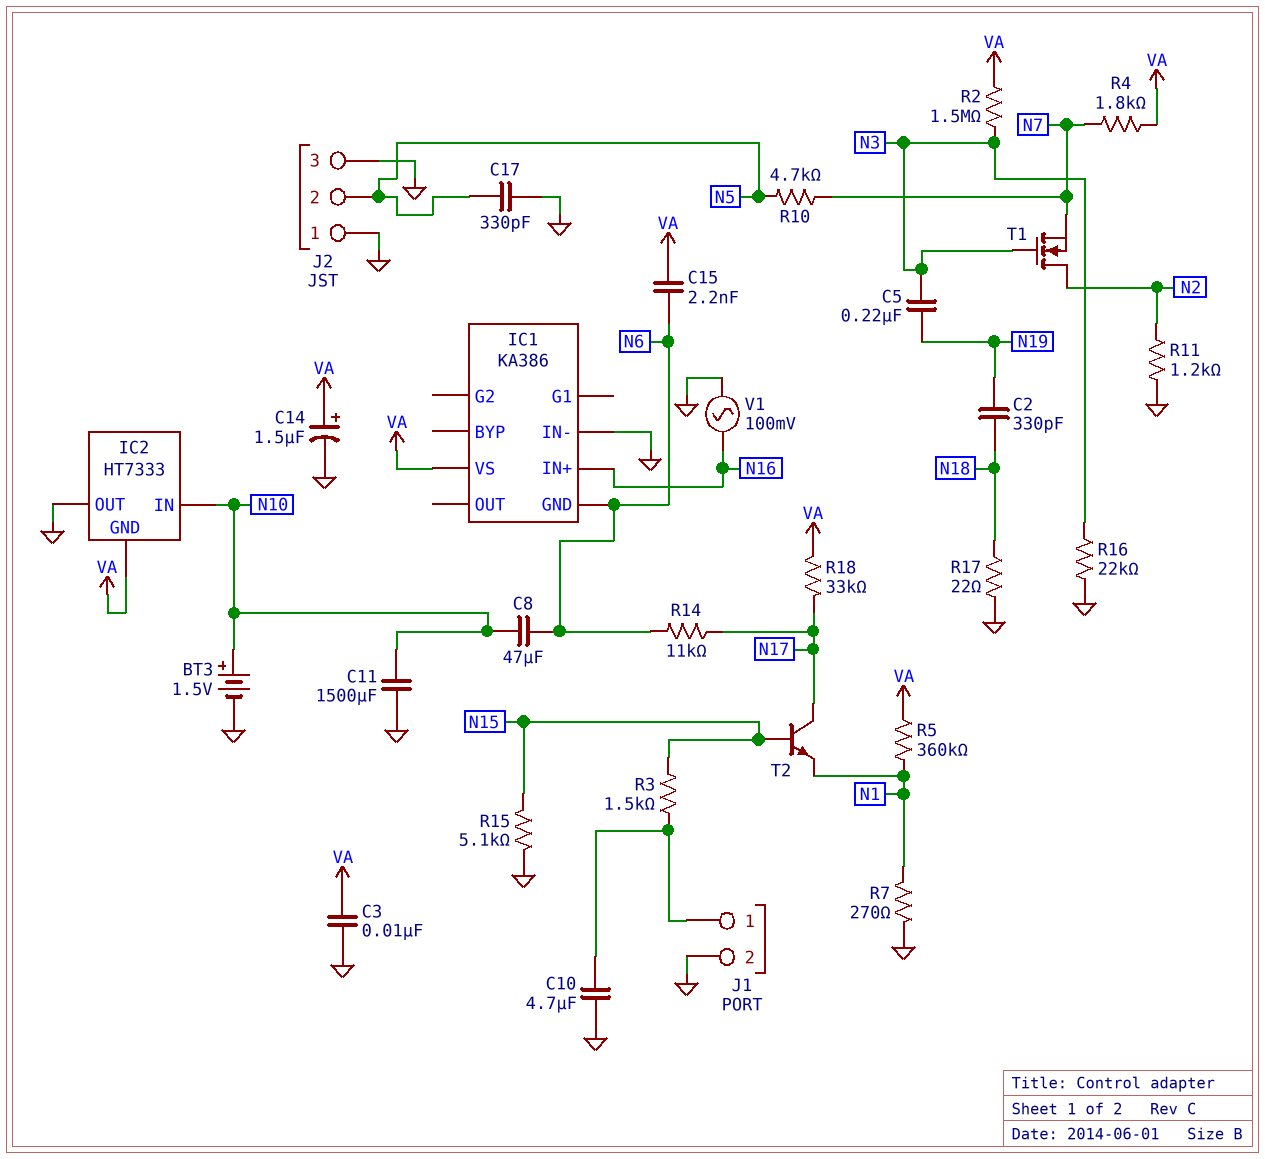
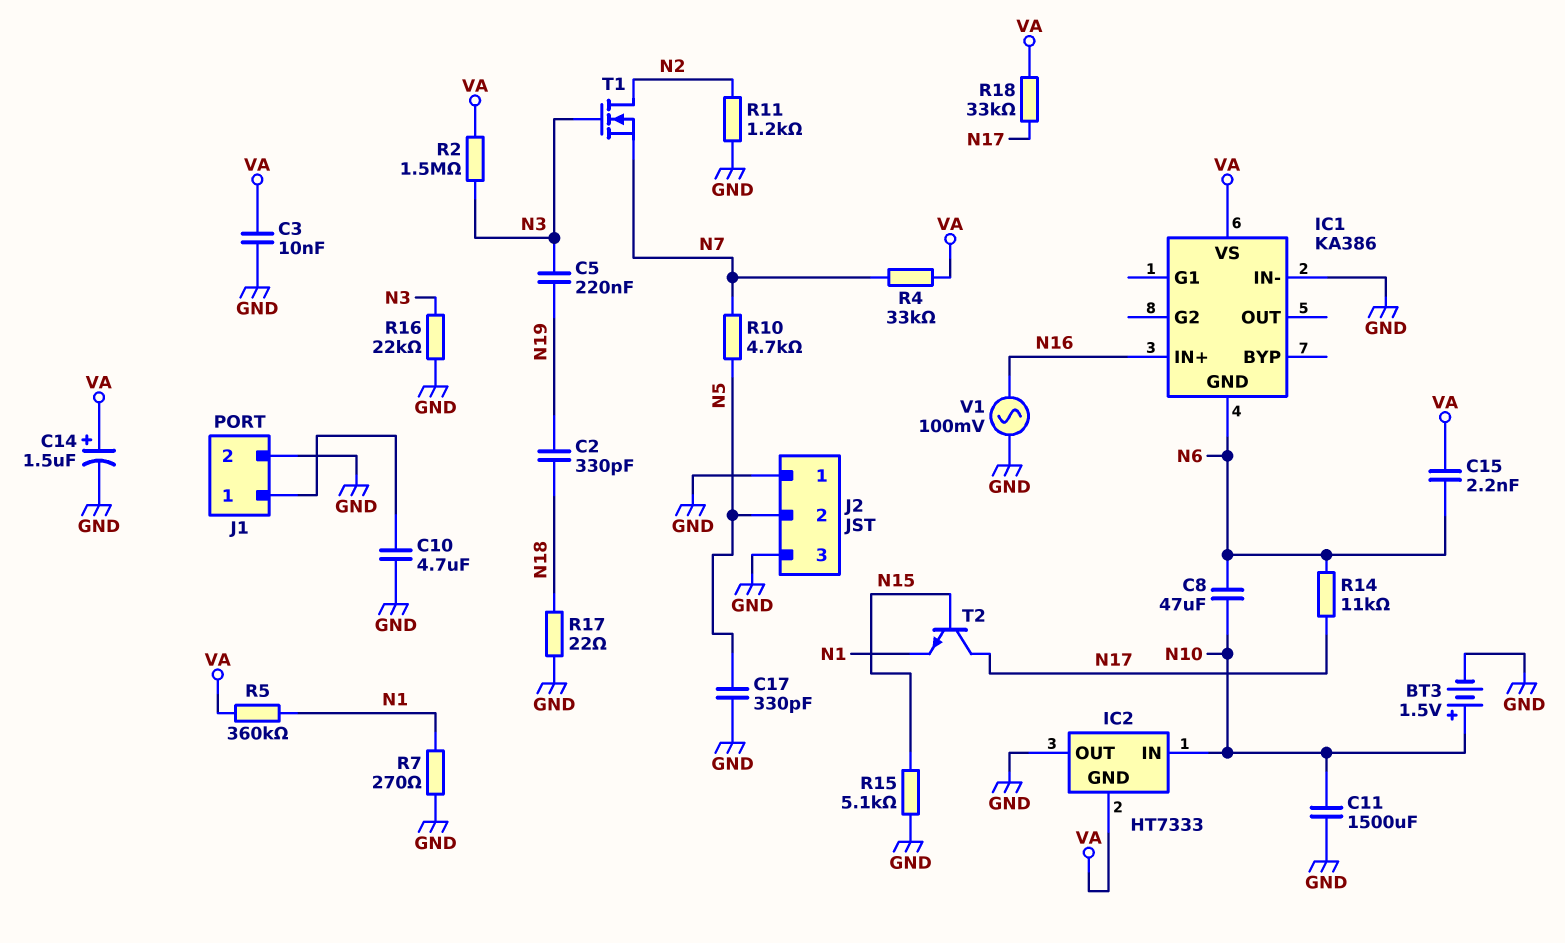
R3: 1.5k (J1/1, N15) -> none
R4: 1.8k (N7, VA) -> 33k (N7, VA)

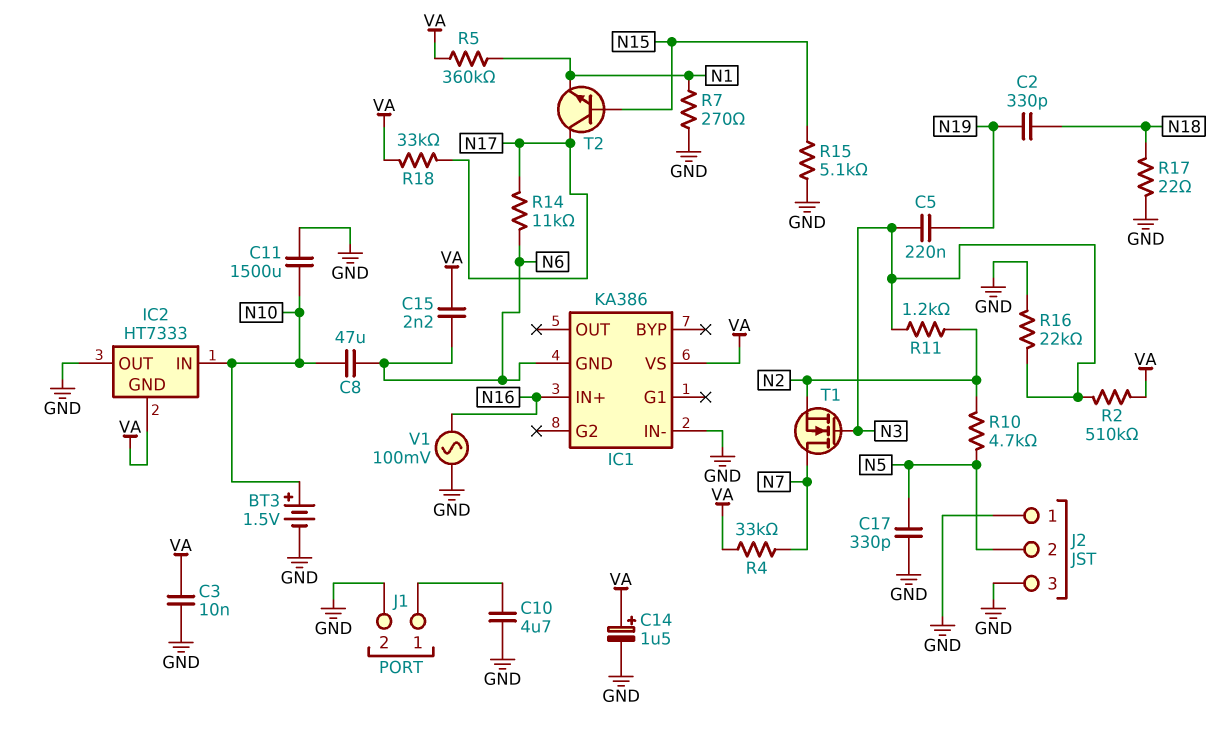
R2: 1.5M (N3, VA) -> 510k (N3, VA)
R10: 4.7k (N5, N7) -> 4.7k (N2, N5)
R11: 1.2k (GND, N2) -> 1.2k (N2, N3)
T1: NMOS (G N3, D N2, S N7) -> NMOS (G N3, D N7, S N2)

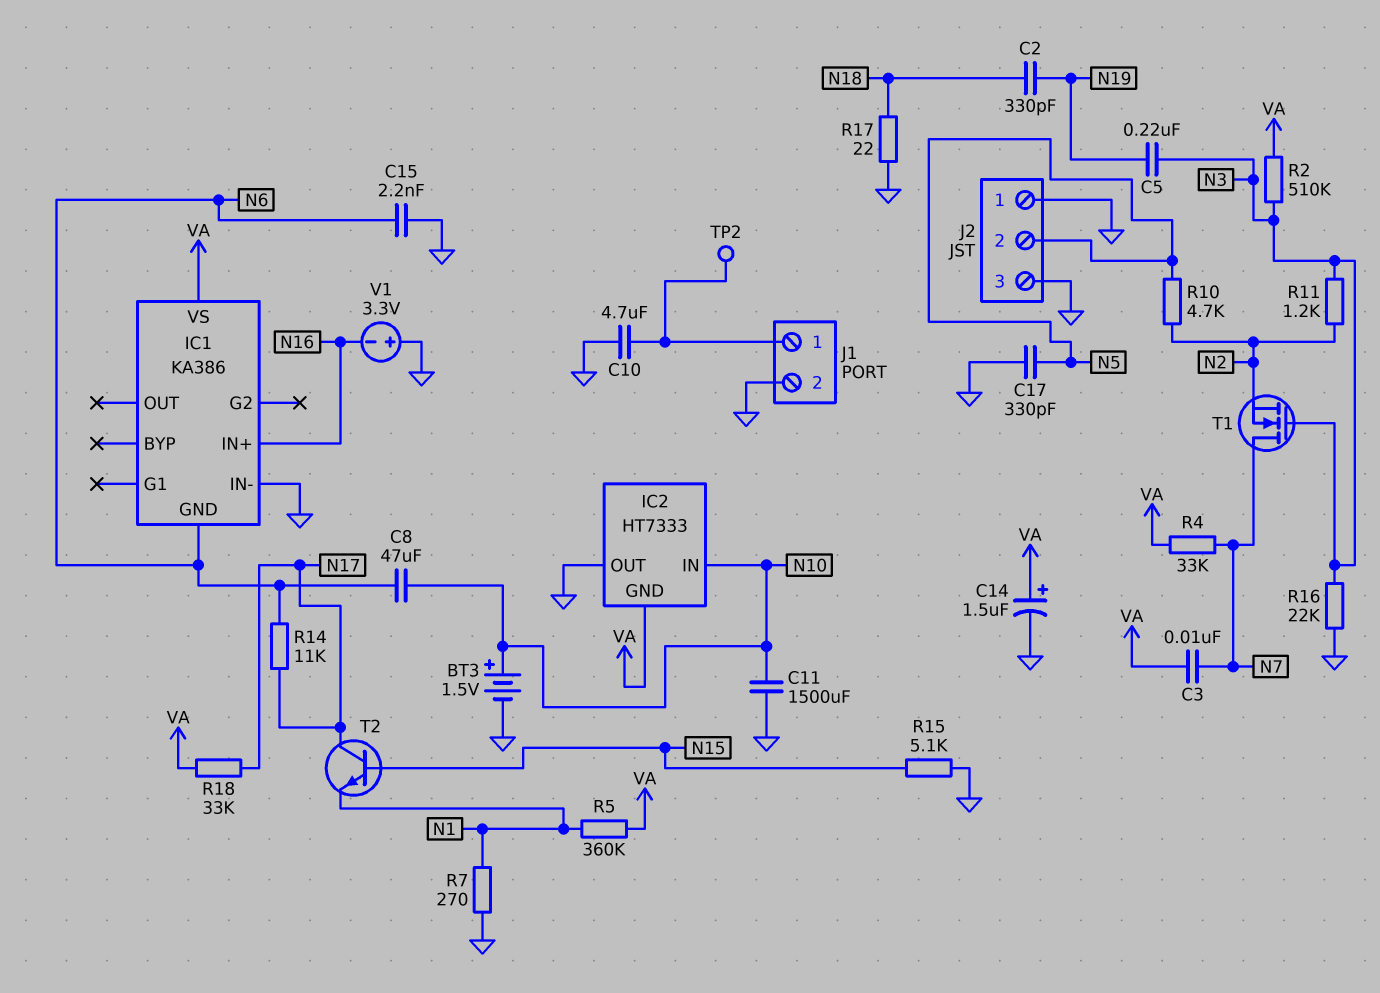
C3: 10nF (GND, VA) -> 10nF (N7, VA)
C15: 2.2nF (N6, VA) -> 2.2nF (GND, N6)
TP2: none -> test point (J1/1)
V1: AC 100mV (GND, N16) -> 3.3V (plus GND, minus N16)

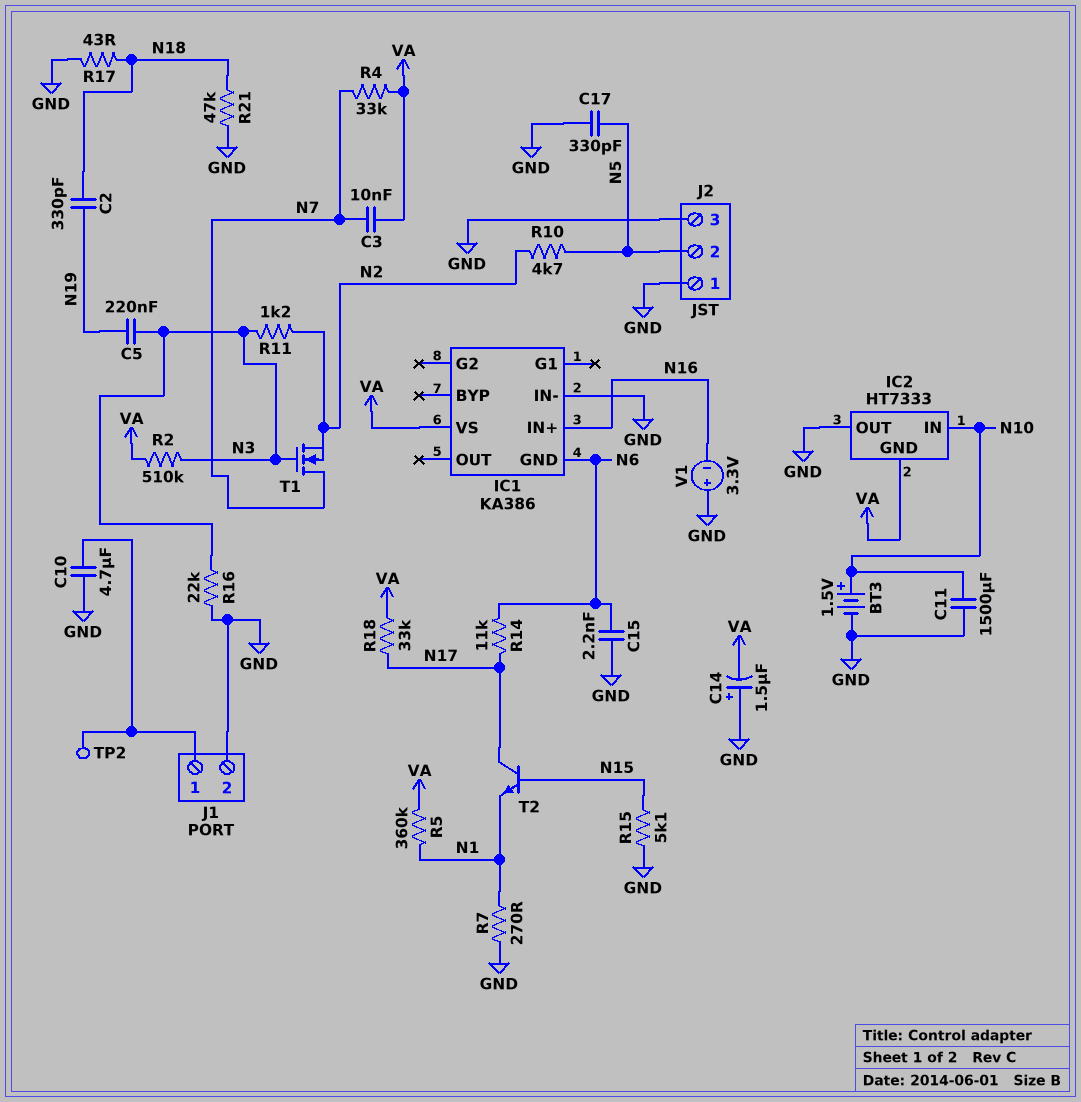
C8: 47uF (N6, N10) -> none
C14: 1.5uF (plus VA, minus GND) -> 1.5uF (plus GND, minus VA)
R17: 22 (GND, N18) -> 43 (GND, N18)
R21: none -> 47k (GND, N18)

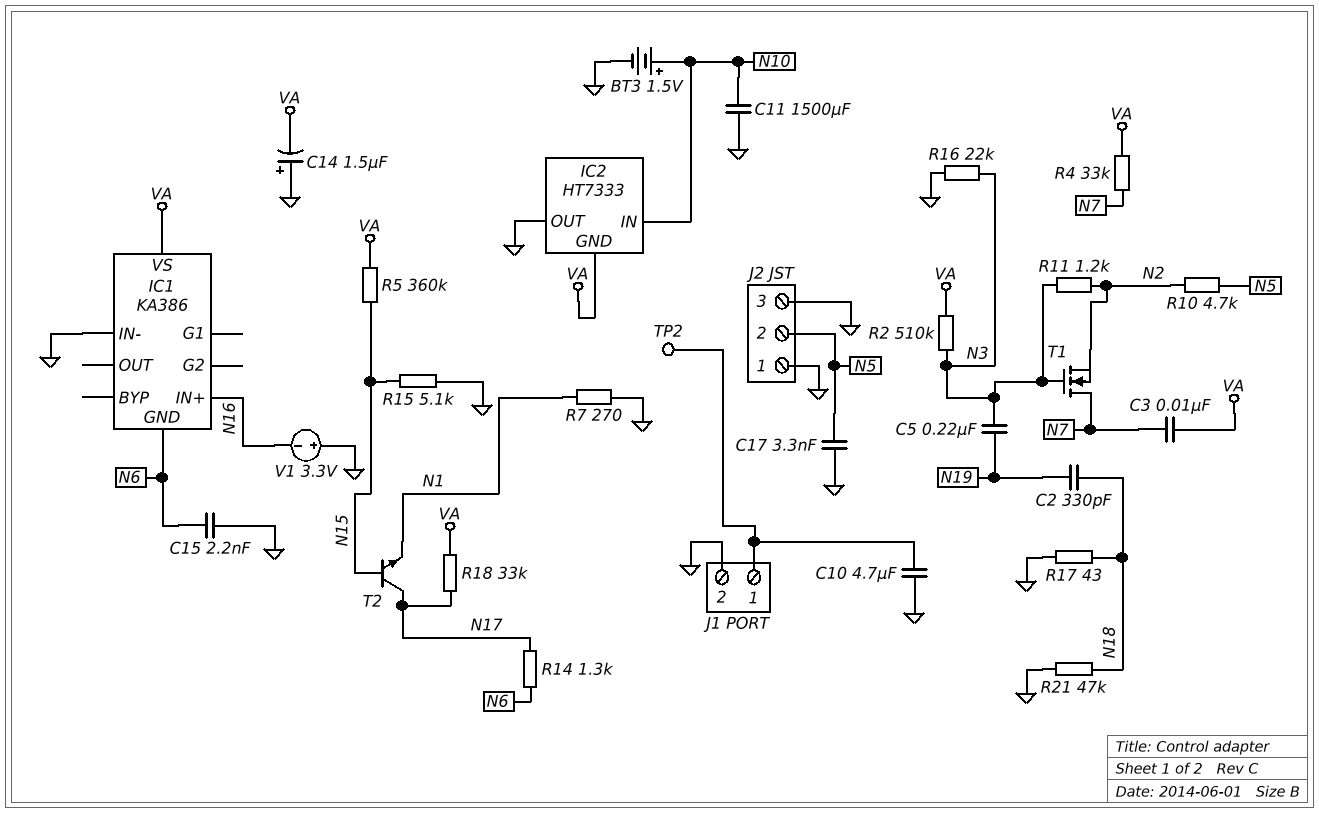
C17: 330pF (GND, N5) -> 3.3nF (GND, N5)
R5: 360k (N1, VA) -> 360k (N15, VA)
R14: 11k (N6, N17) -> 1.3k (N6, N17)

